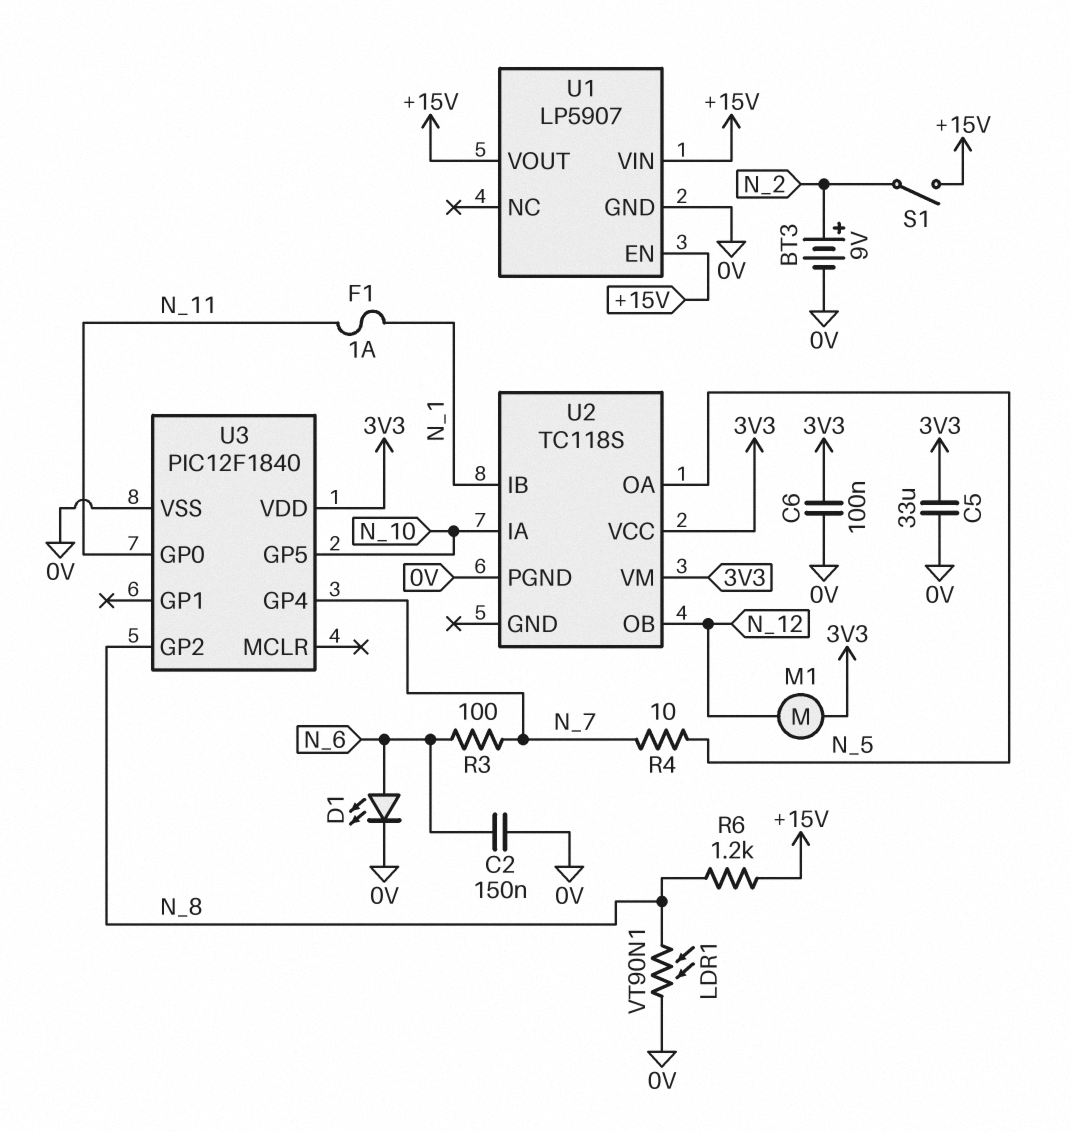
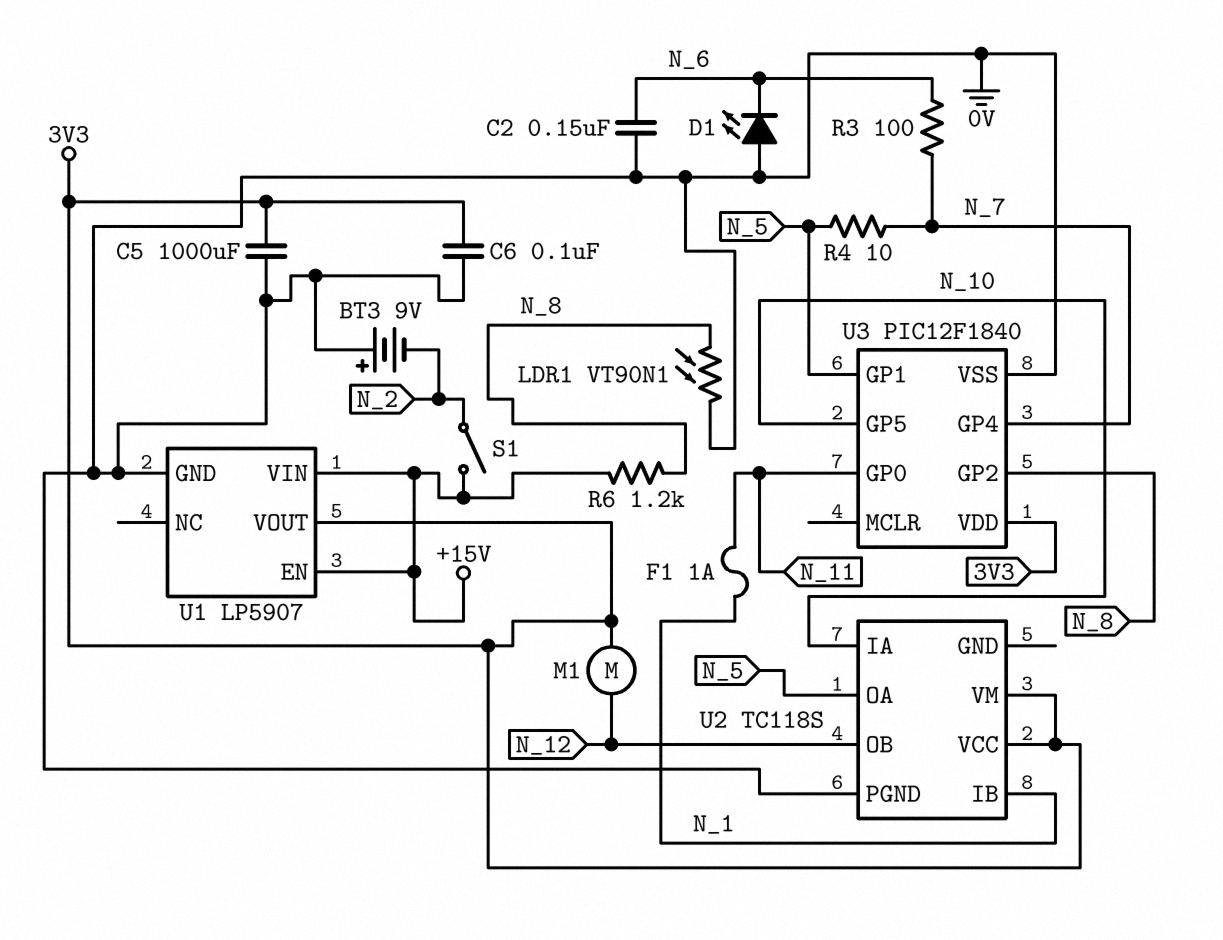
BT3: 9V (plus N_2, minus 0V) -> 9V (plus 0V, minus N_2)
C5: 33uF (0V, 3V3) -> 1000uF (0V, 3V3)
D1: LED (A N_6, K 0V) -> LED (A 0V, K N_6)
U1 pin VOUT: +15V -> 3V3
U3 pin GP1: none -> N_5

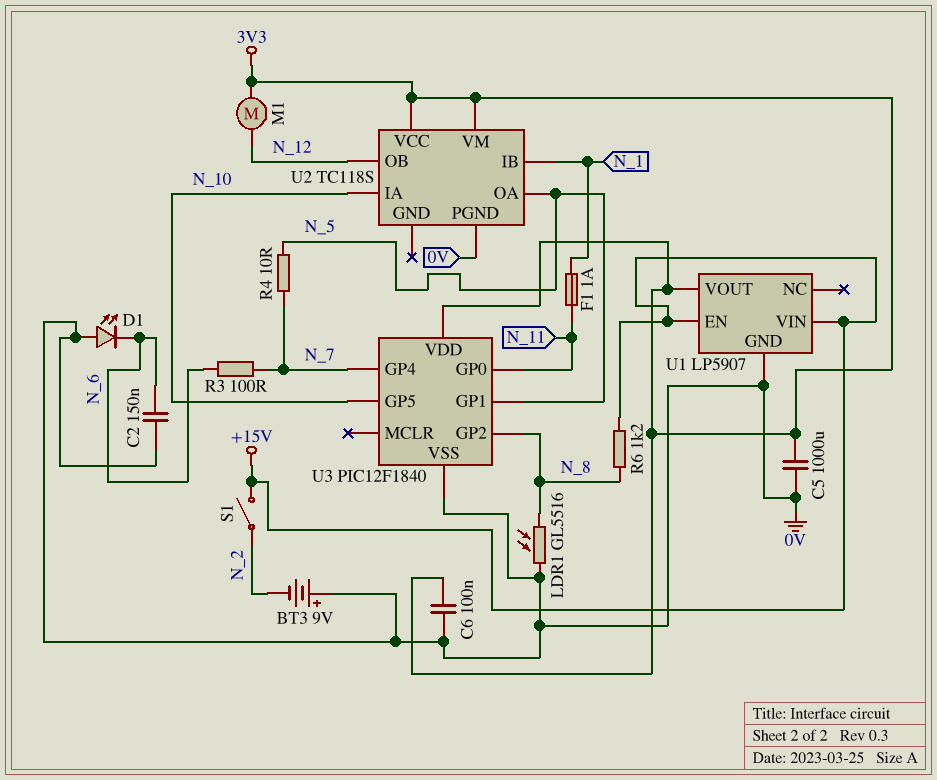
LDR1: VT90N1 (0V, N_8) -> GL5516 (0V, N_8)

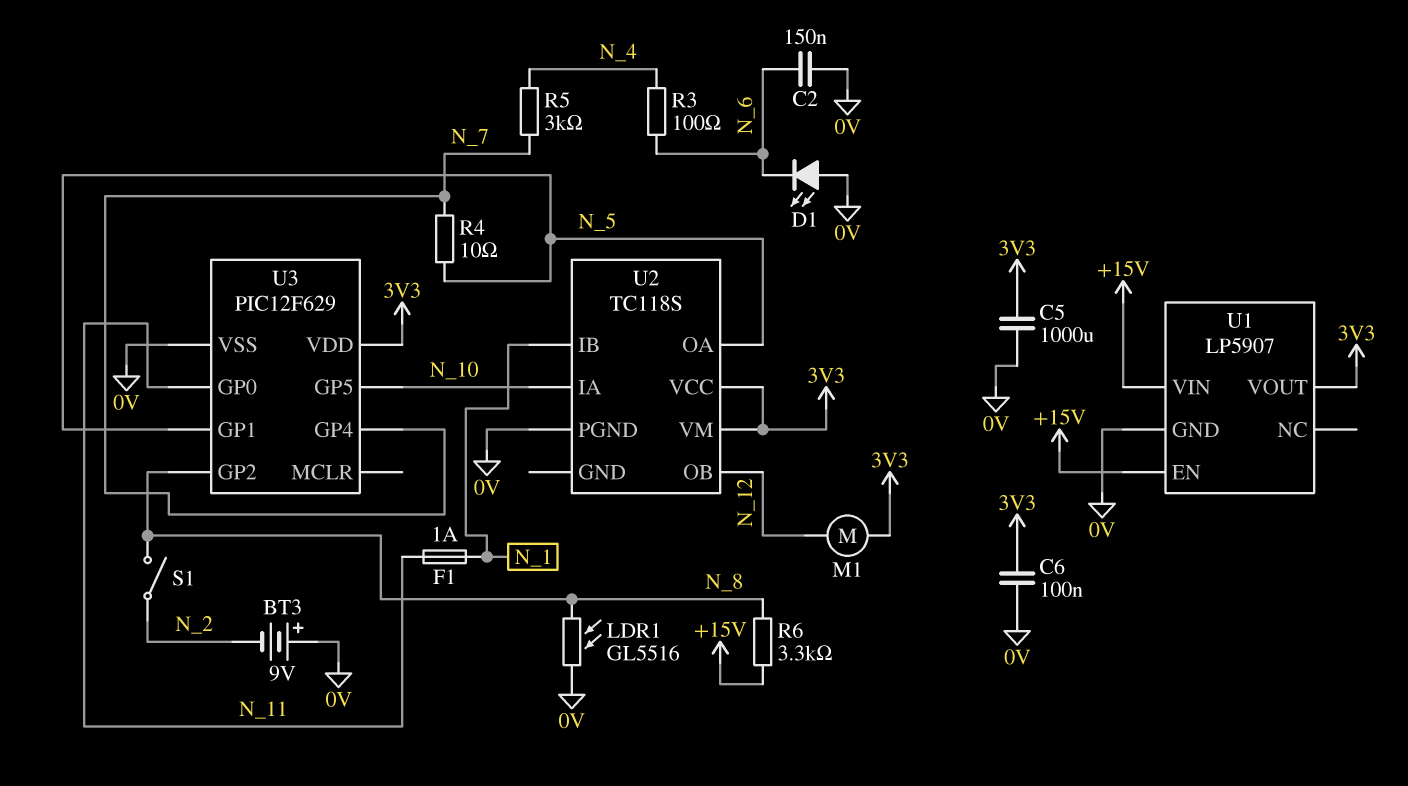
R3: 100 (N_6, N_7) -> 100 (N_4, N_6)
R5: none -> 3k (N_4, N_7)
R6: 1.2k (+15V, N_8) -> 3.3k (+15V, N_8)
S1: switch (+15V, N_2) -> switch (N_2, N_8)
U3: PIC12F1840 -> PIC12F629

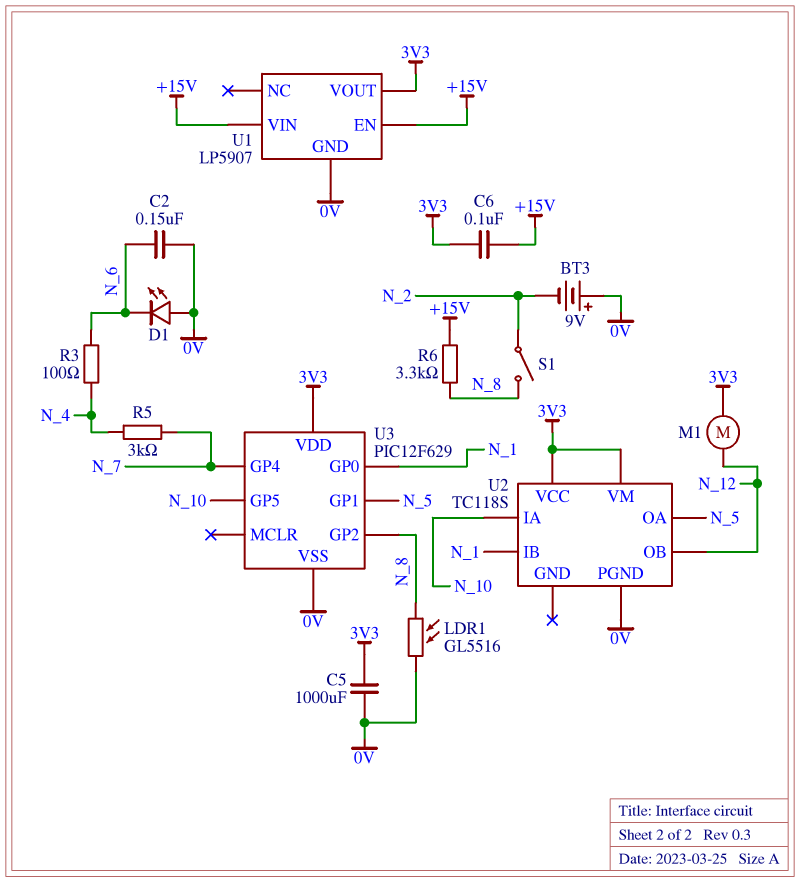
C6: 100nF (0V, 3V3) -> 100nF (+15V, 3V3)
F1: 1A (N_1, N_11) -> none
R4: 10 (N_5, N_7) -> none
U3 pin GP0: N_11 -> N_1

